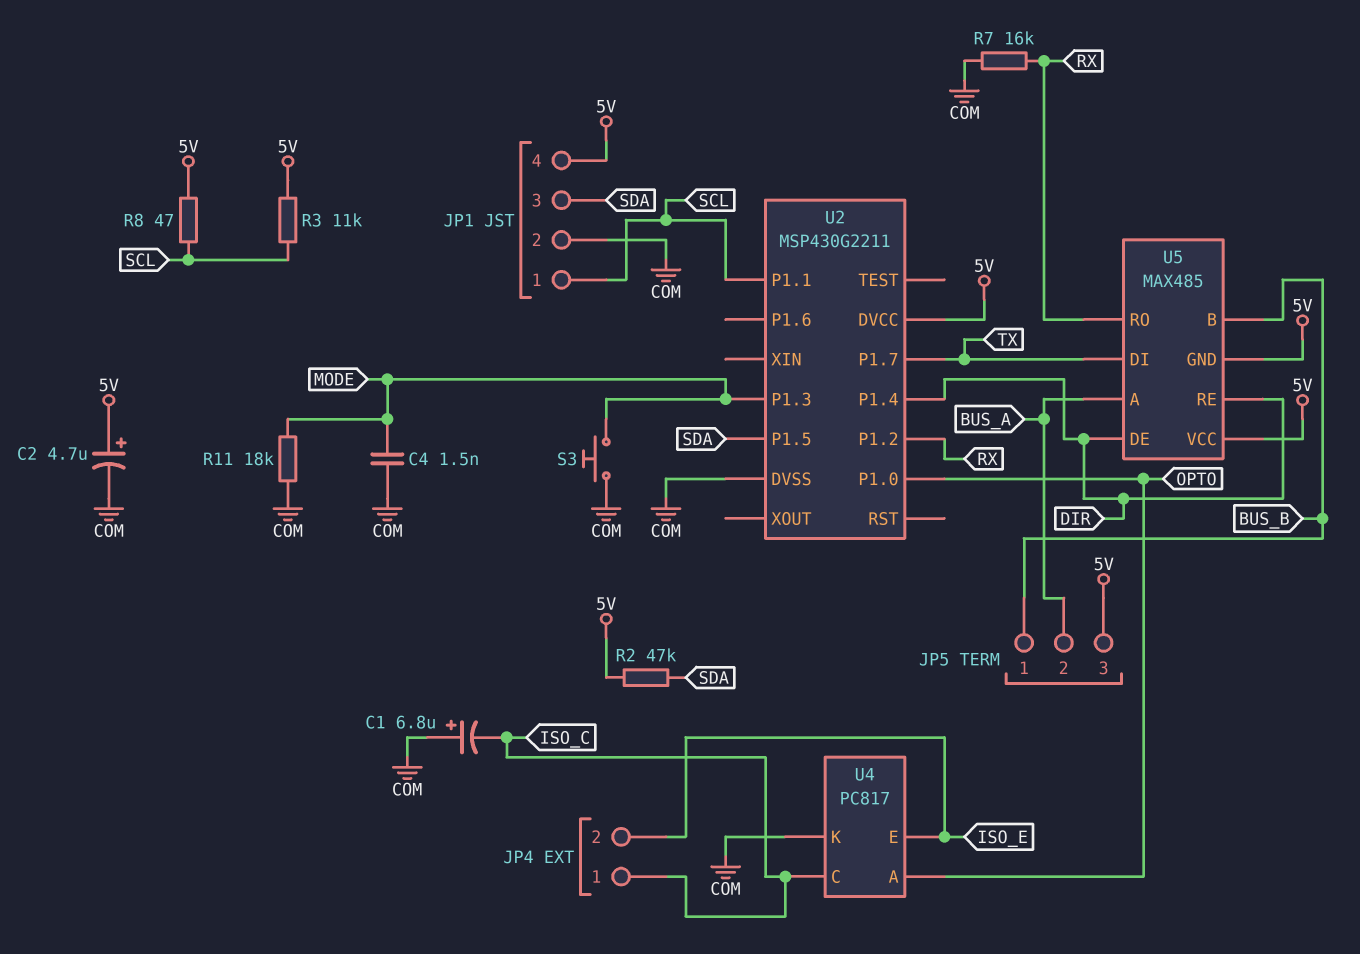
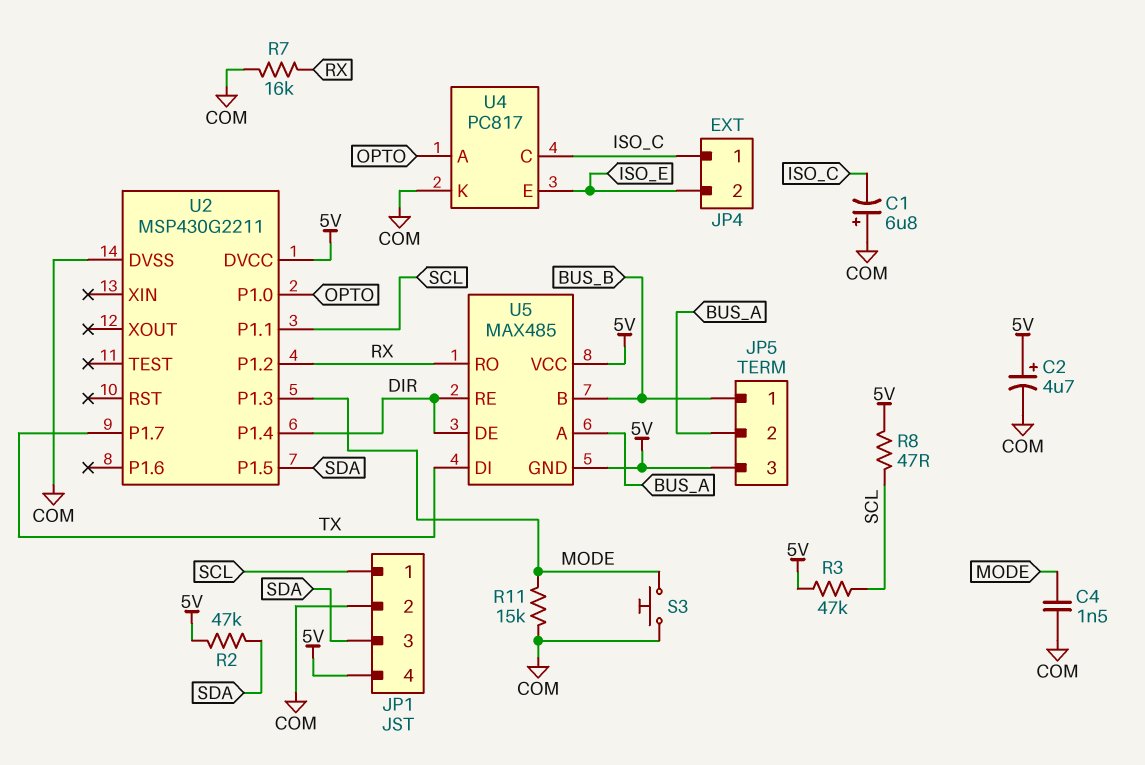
R3: 11k (5V, SCL) -> 47k (5V, SCL)
R11: 18k (COM, MODE) -> 15k (COM, MODE)

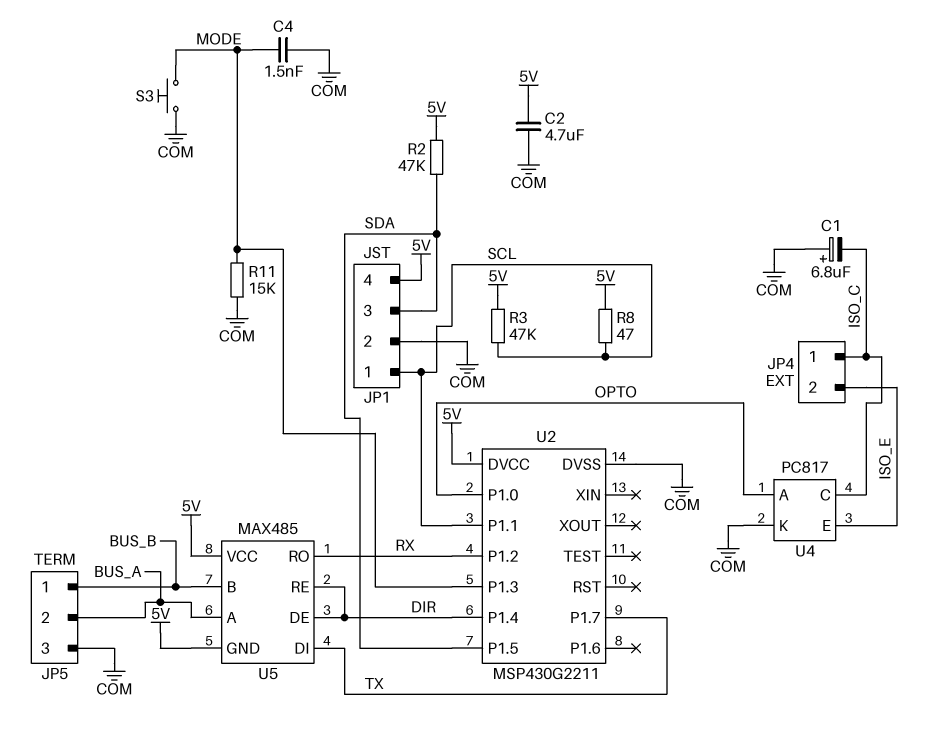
C2: 4.7uF (plus 5V, minus COM) -> 4.7uF (5V, COM)
JP5 pin 3: 5V -> COM
R7: 16k (COM, RX) -> none

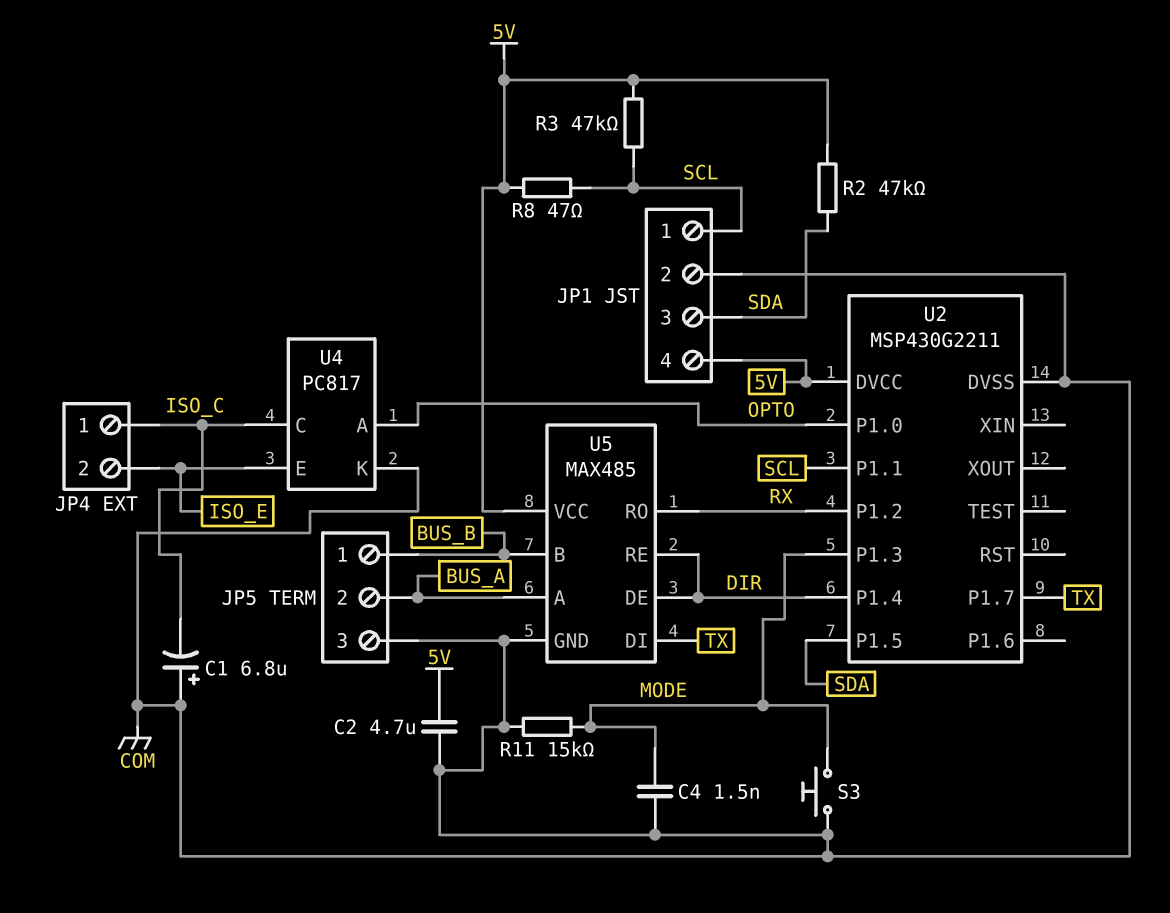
U5 pin GND: 5V -> COM

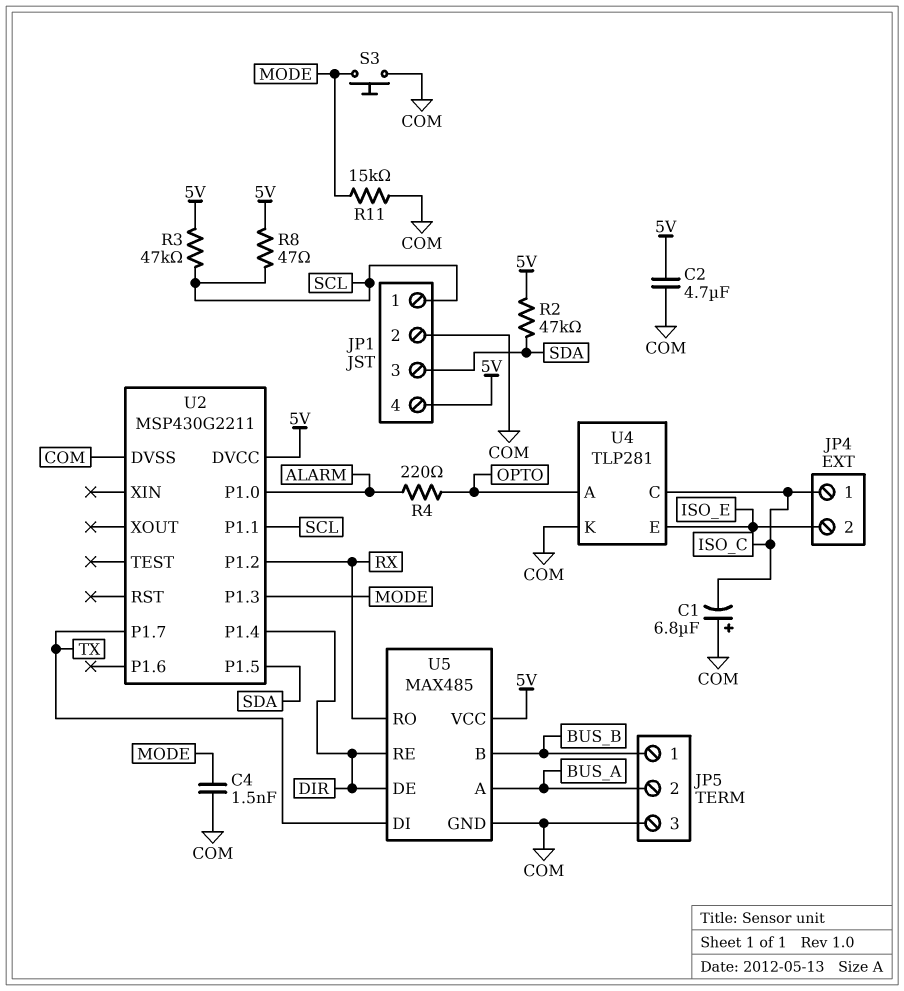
R4: none -> 220 (ALARM, OPTO)
U2 pin P1.0: OPTO -> ALARM
U4: PC817 -> TLP281

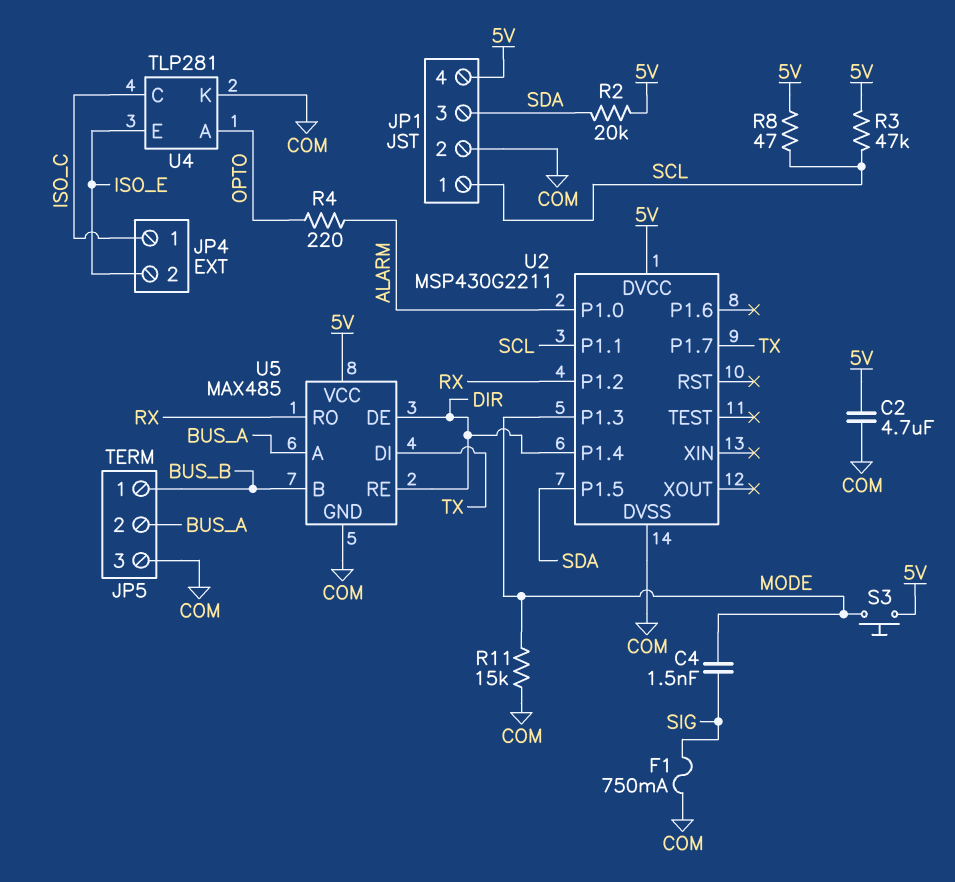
C1: 6.8uF (plus COM, minus ISO_C) -> none
C4: 1.5nF (COM, MODE) -> 1.5nF (MODE, SIG)
F1: none -> 750mA (COM, SIG)
R2: 47k (5V, SDA) -> 20k (5V, SDA)
S3: button (COM, MODE) -> button (5V, MODE)

